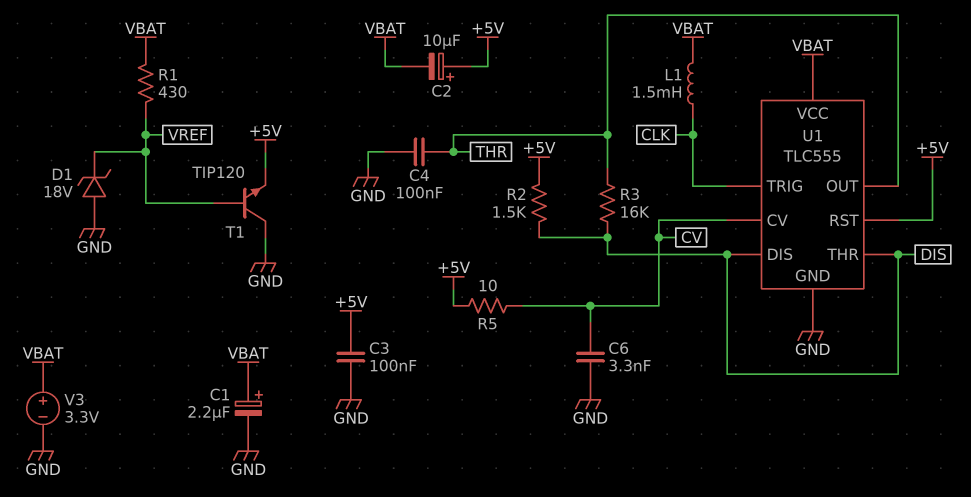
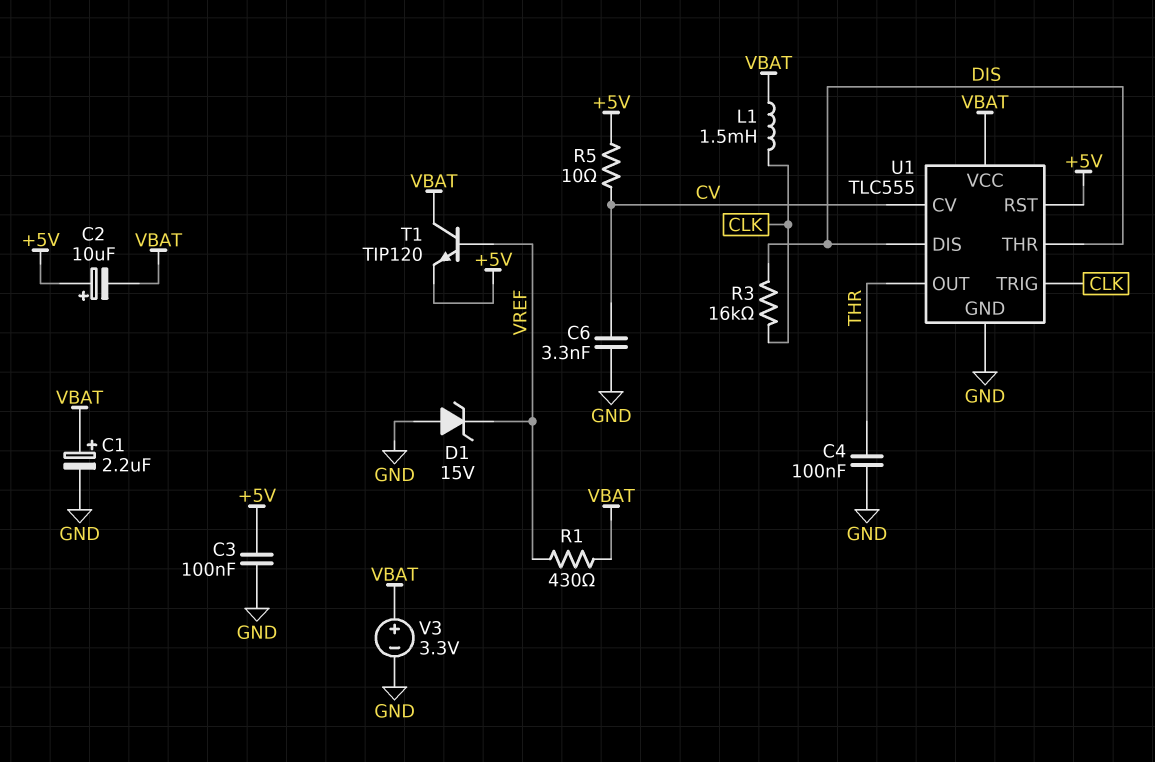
D1: zener 18V (A GND, K VREF) -> zener 15V (A GND, K VREF)
R2: 1.5k (+5V, DIS) -> none
R3: 16k (DIS, THR) -> 16k (CLK, DIS)
T1: NPN TIP120 (B VREF, C GND, E +5V) -> NPN TIP120 (B VREF, C VBAT, E +5V)

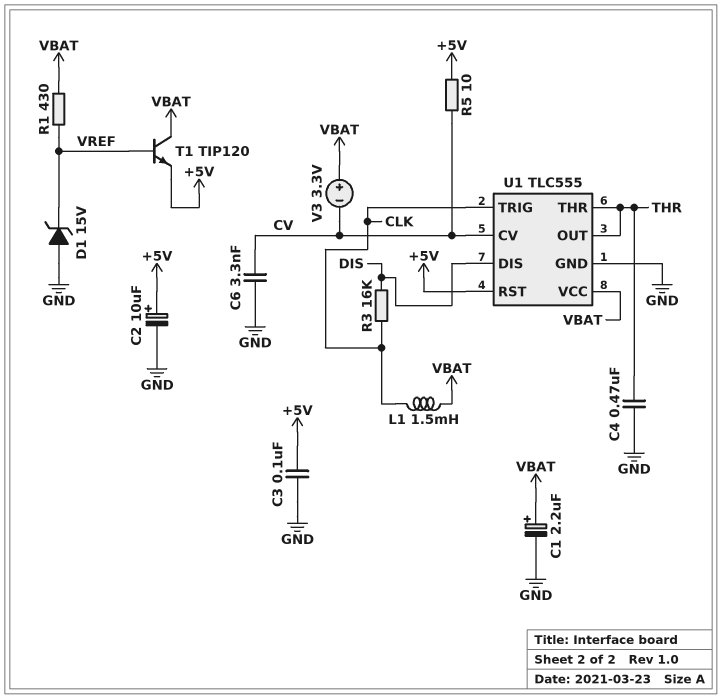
C2: 10uF (plus +5V, minus VBAT) -> 10uF (plus +5V, minus GND)
C4: 100nF (GND, THR) -> 470nF (GND, THR)
U1 pin THR: DIS -> THR
V3: 3.3V (plus VBAT, minus GND) -> 3.3V (plus VBAT, minus CV)

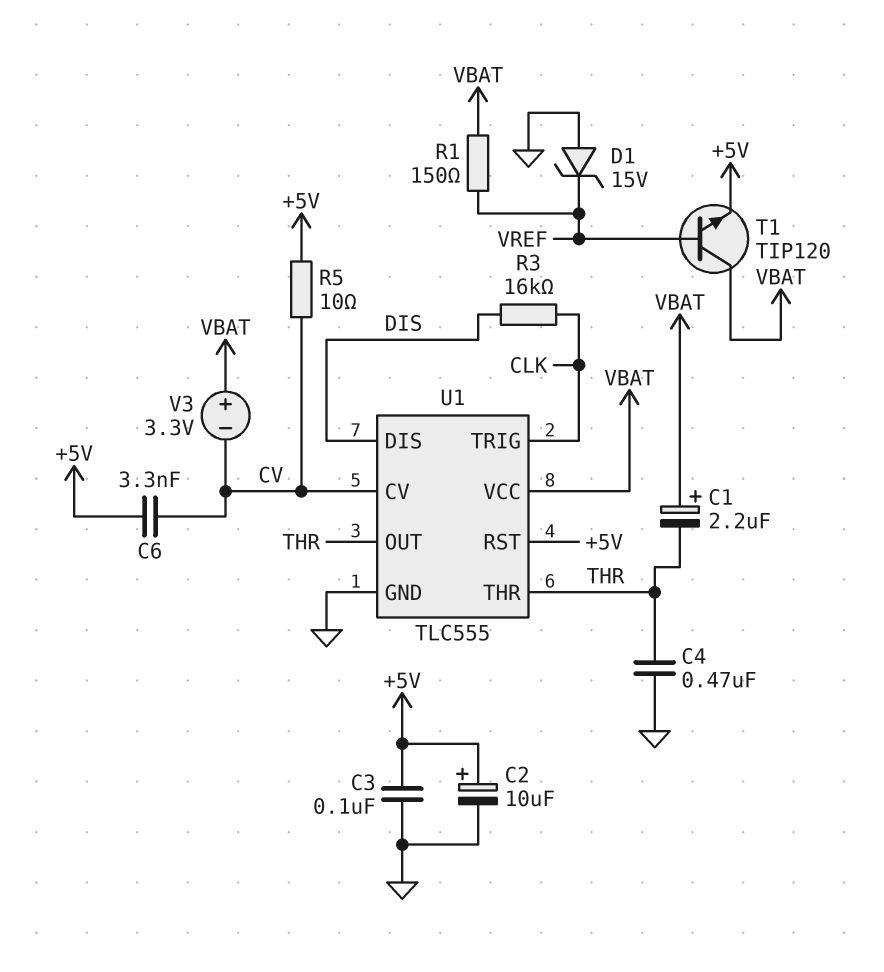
C1: 2.2uF (plus VBAT, minus GND) -> 2.2uF (plus VBAT, minus THR)
C6: 3.3nF (CV, GND) -> 3.3nF (+5V, CV)
L1: 1.5mH (CLK, VBAT) -> none
R1: 430 (VBAT, VREF) -> 150 (VBAT, VREF)

